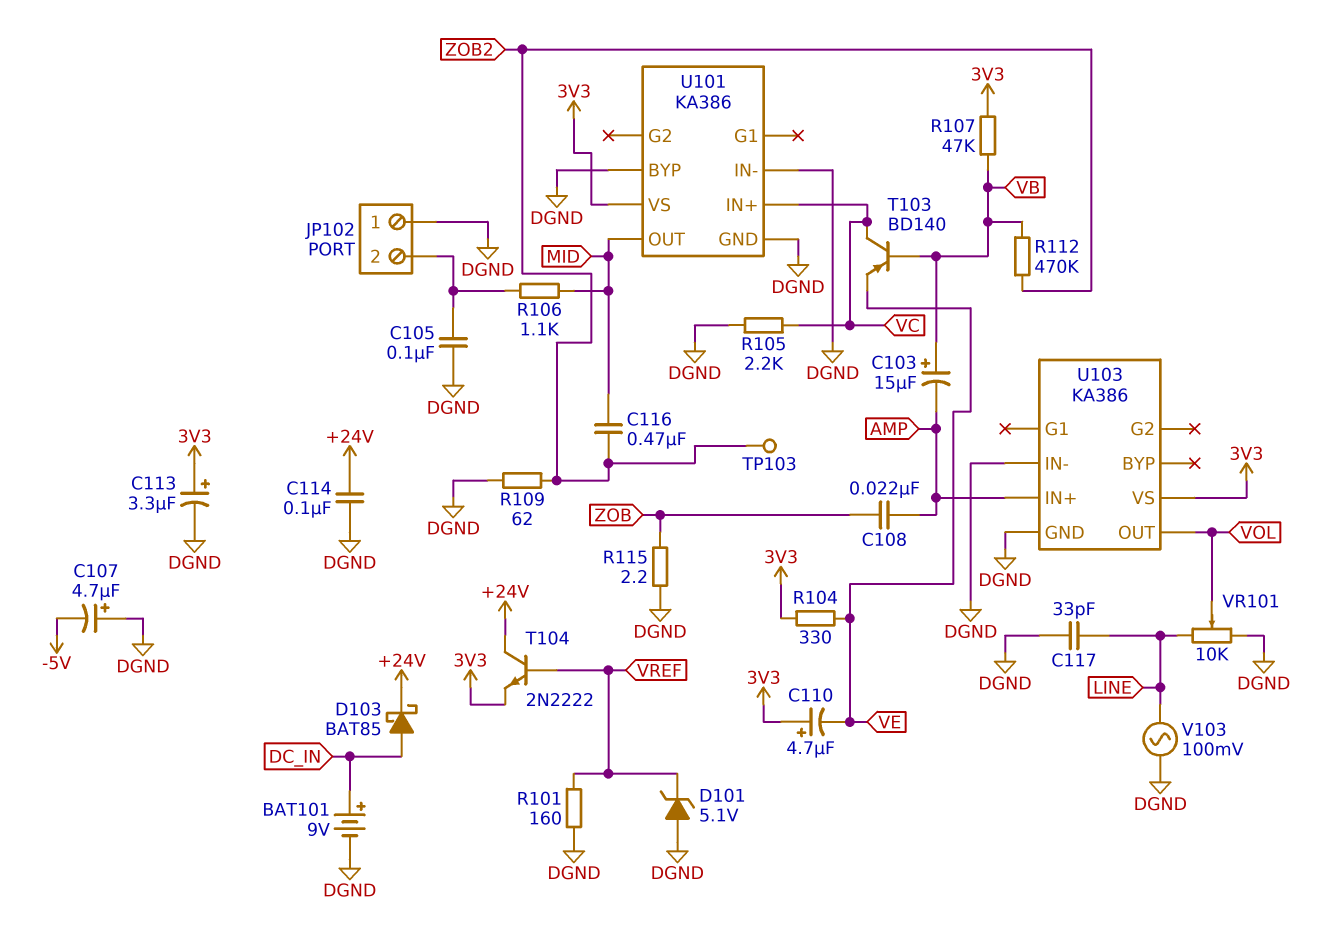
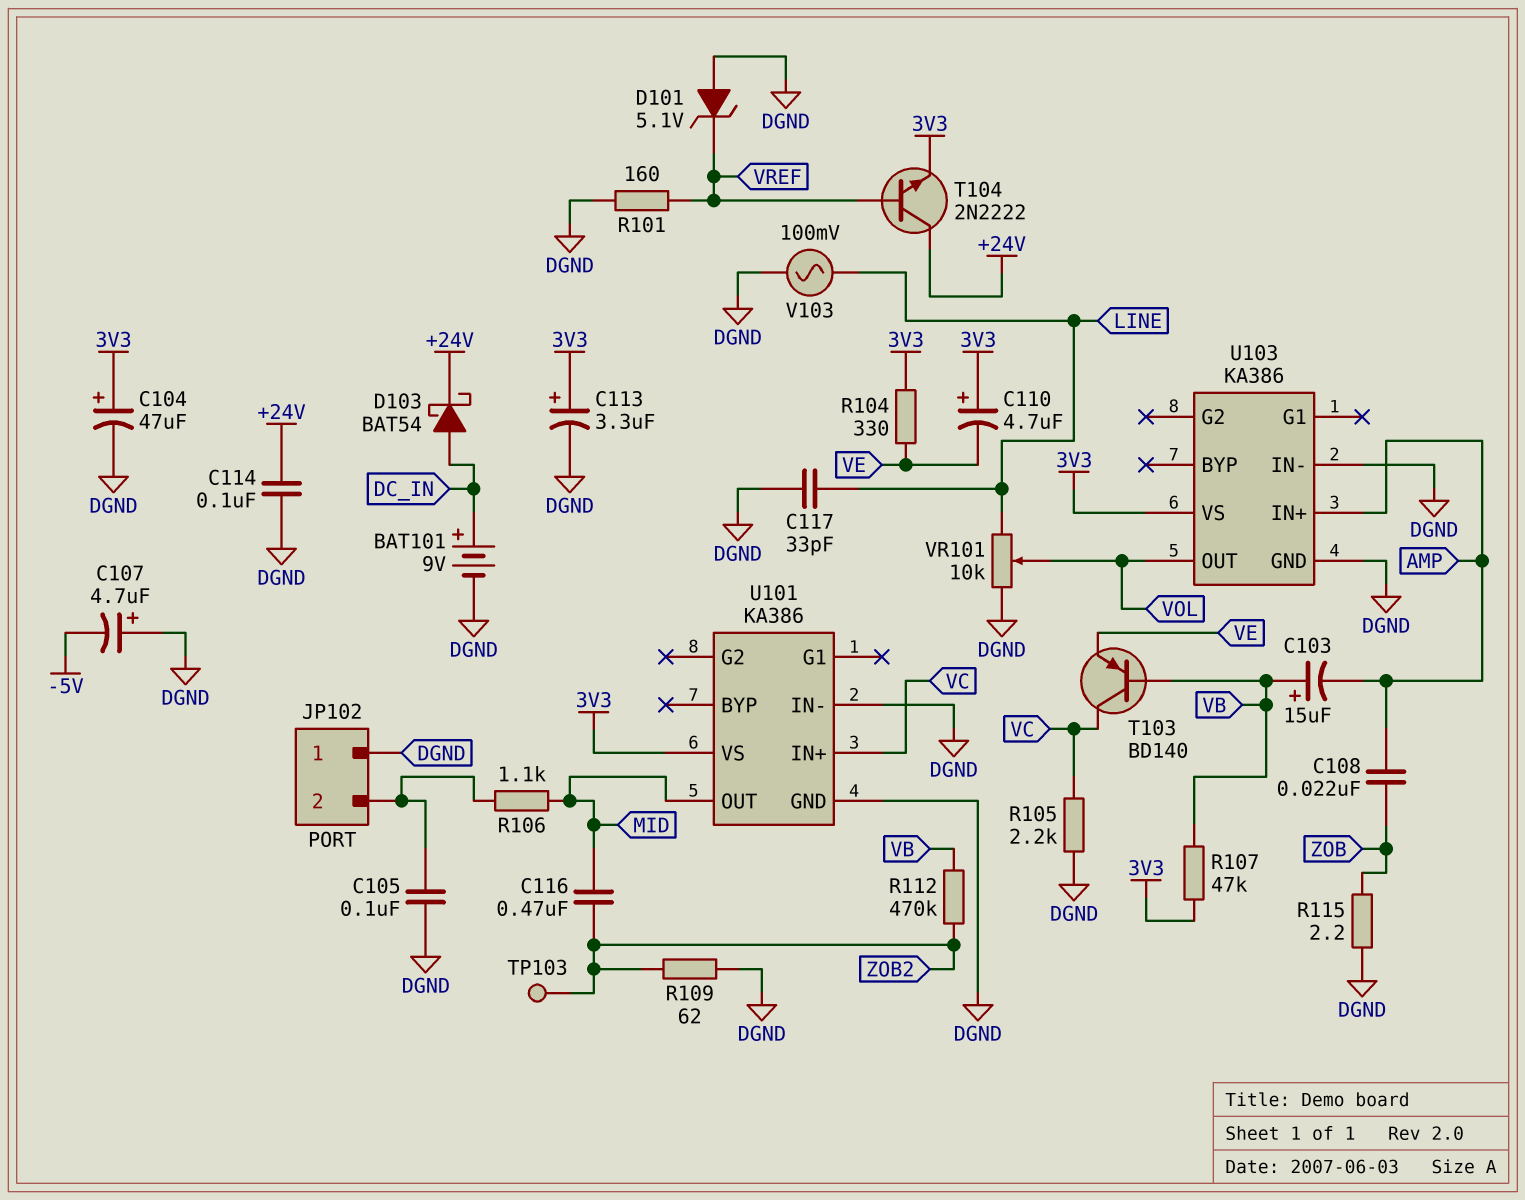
C104: none -> 47uF (plus 3V3, minus DGND)
D103: schottky BAT85 (A DC_IN, K +24V) -> schottky BAT54 (A DC_IN, K +24V)
U101 pin BYP: DGND -> none

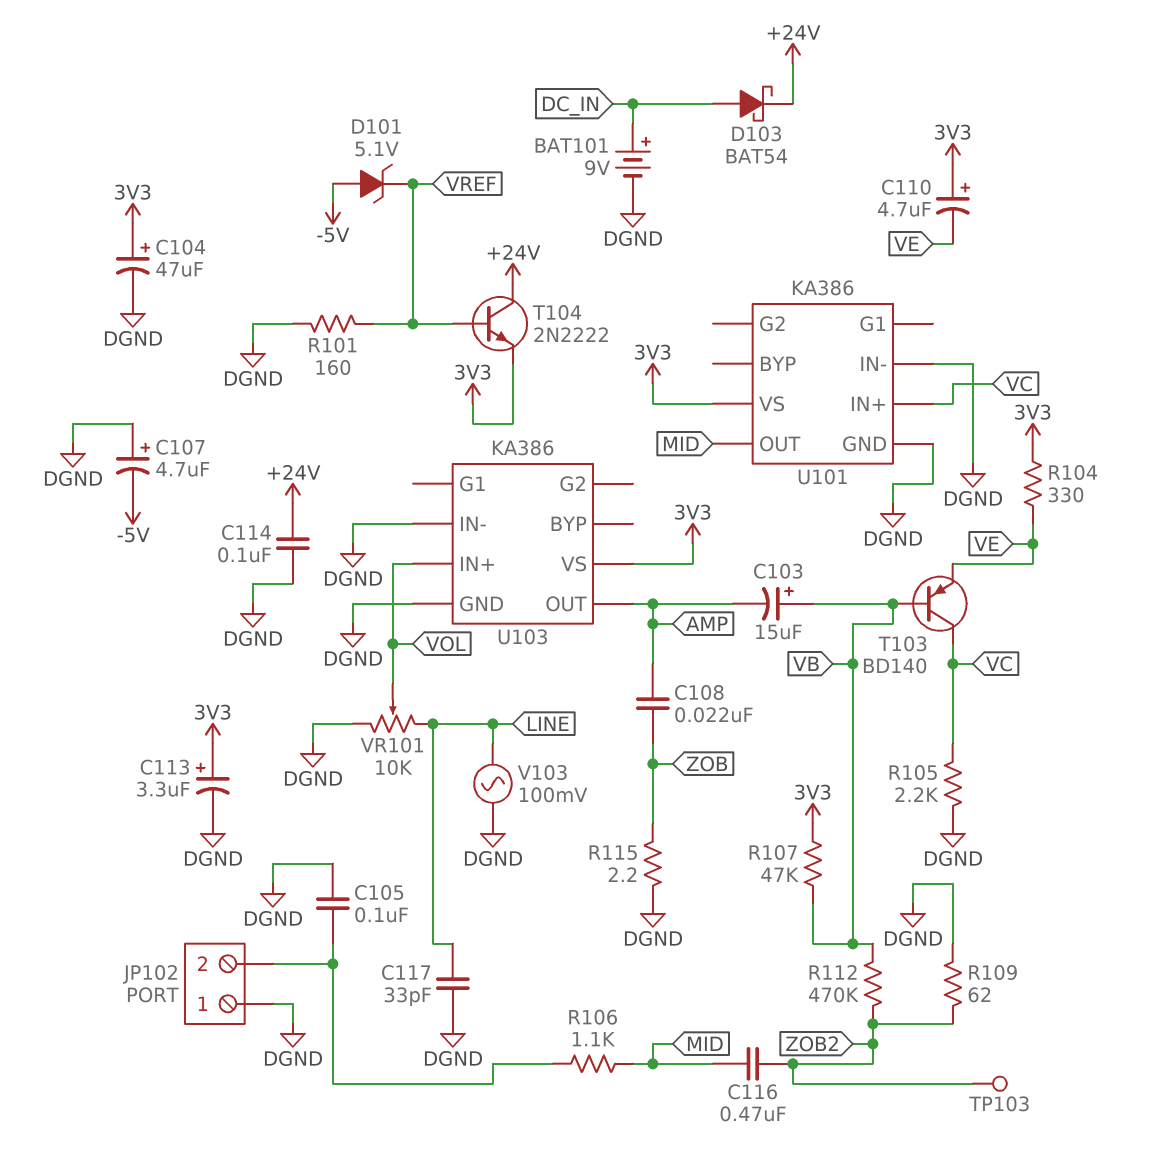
D101: zener 5.1V (A DGND, K VREF) -> zener 5.1V (A -5V, K VREF)
U103 pin IN+: AMP -> VOL
U103 pin OUT: VOL -> AMP

